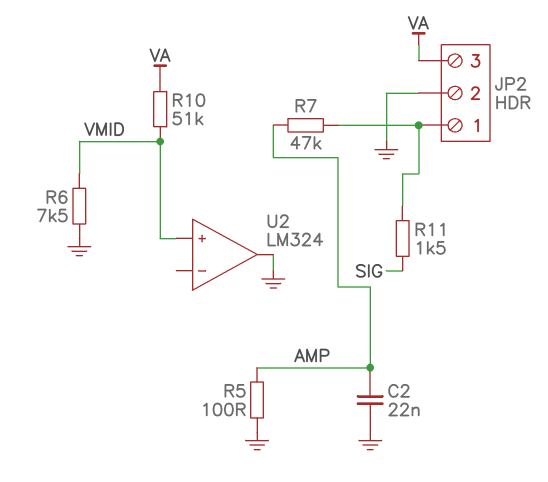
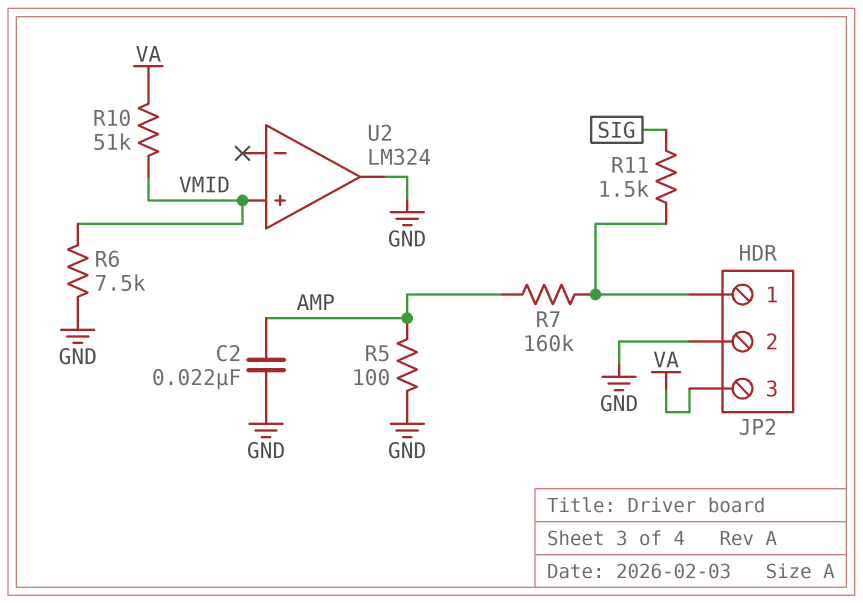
R7: 47k (AMP, JP2/1) -> 160k (AMP, JP2/1)

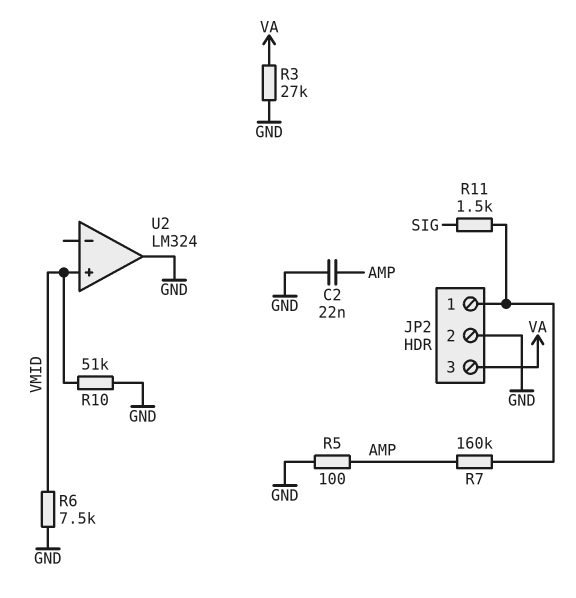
R3: none -> 27k (GND, VA)
R10: 51k (VA, VMID) -> 51k (GND, VMID)

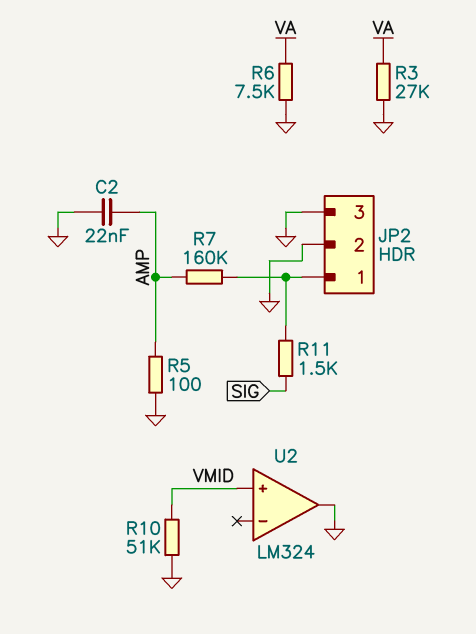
JP2 pin 3: VA -> GND
R6: 7.5k (GND, VMID) -> 7.5k (GND, VA)

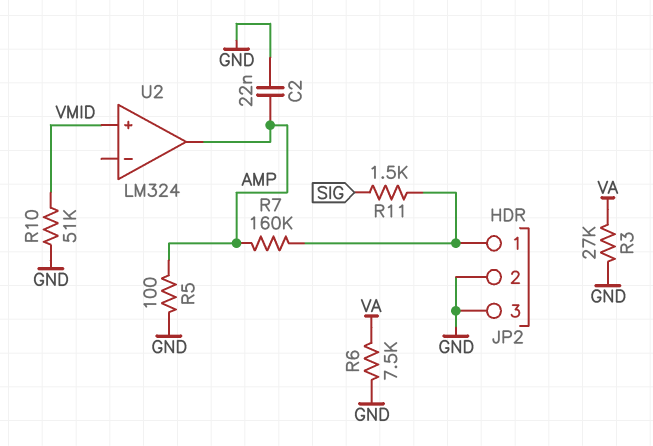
U2 pin out: GND -> AMP

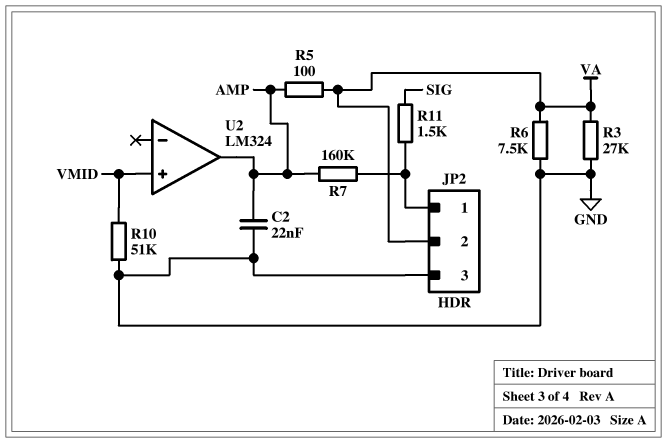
JP2 pin 2: GND -> VA
R5: 100 (AMP, GND) -> 100 (AMP, VA)

